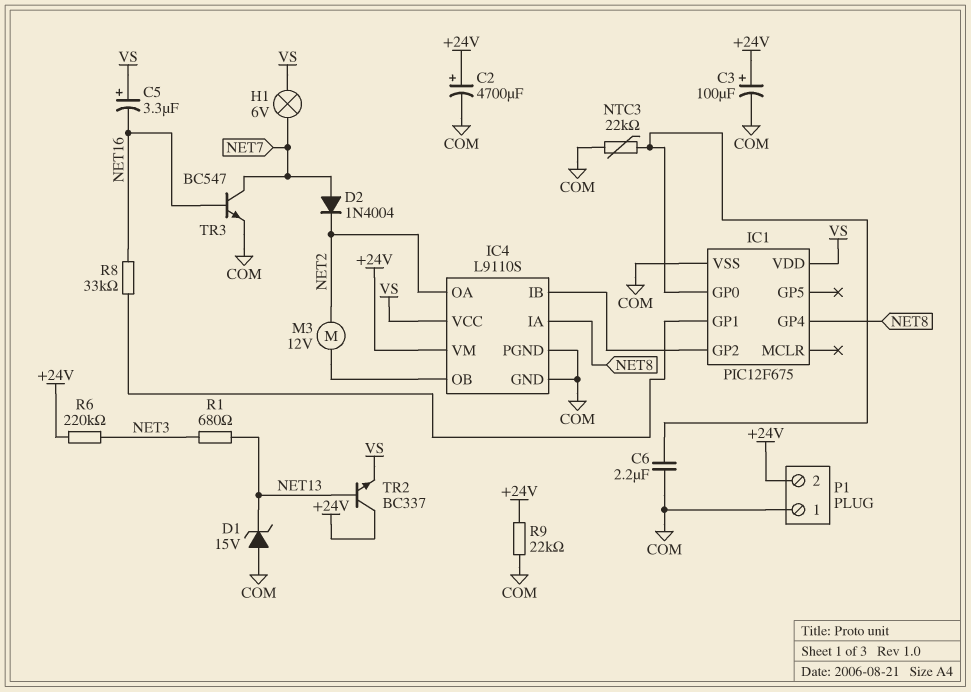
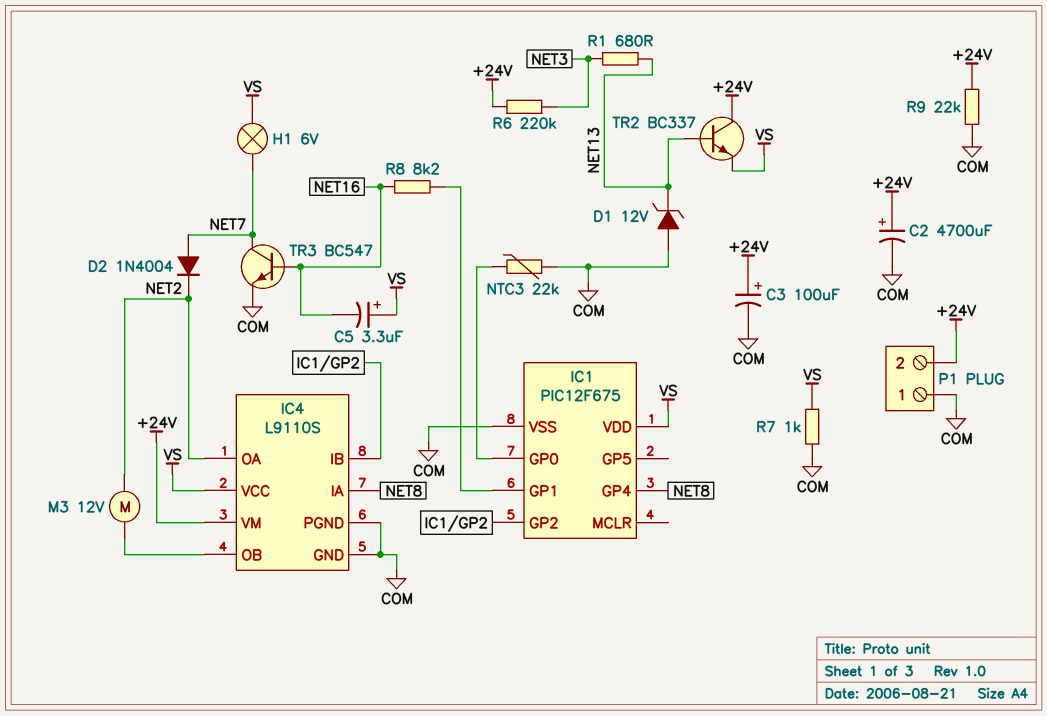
C6: 2.2uF (COM, IC1/GP0) -> none
D1: zener 15V (A COM, K NET13) -> zener 12V (A COM, K NET13)
R7: none -> 1k (COM, VS)
R8: 33k (IC1/GP1, NET16) -> 8.2k (IC1/GP1, NET16)

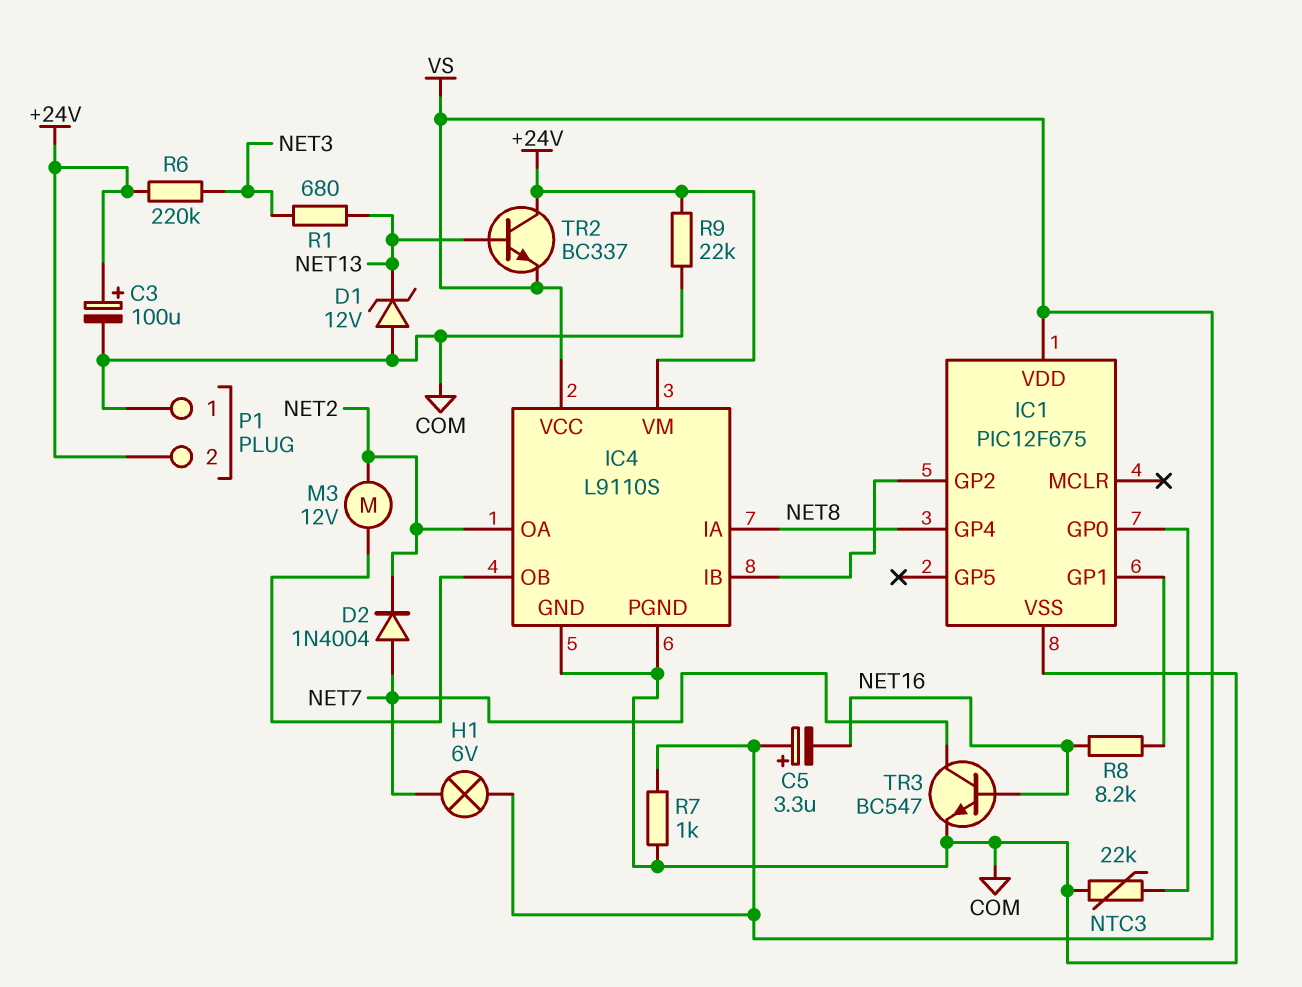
C2: 4700uF (plus +24V, minus COM) -> none

